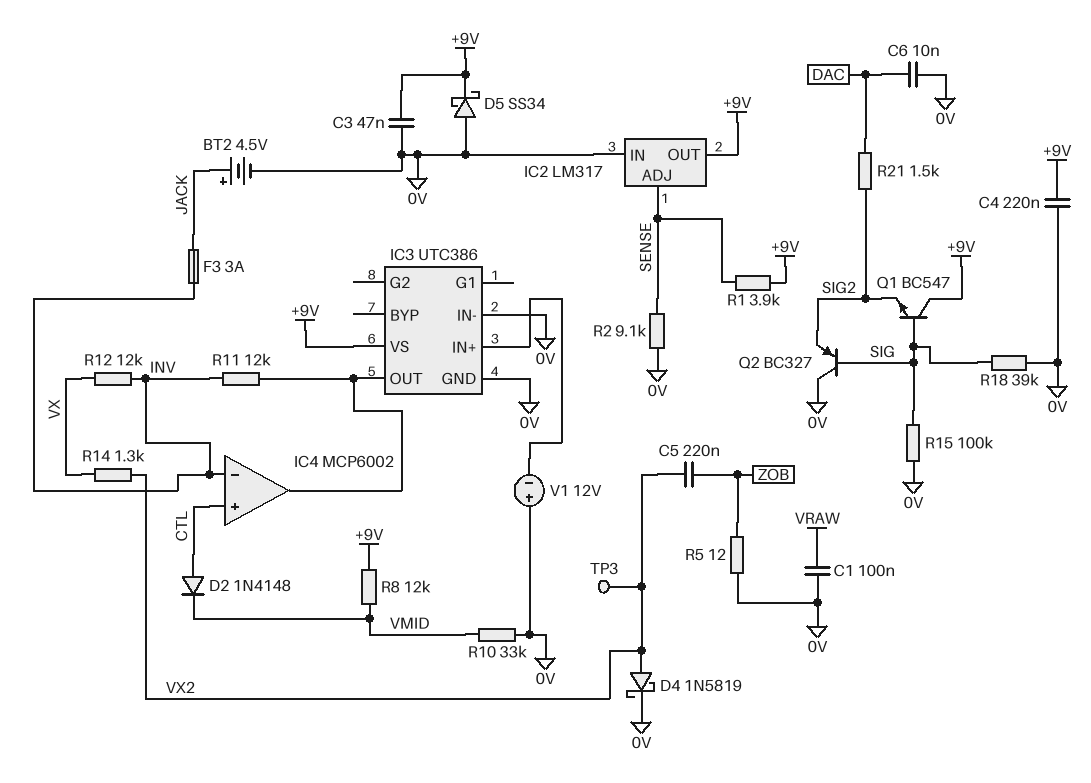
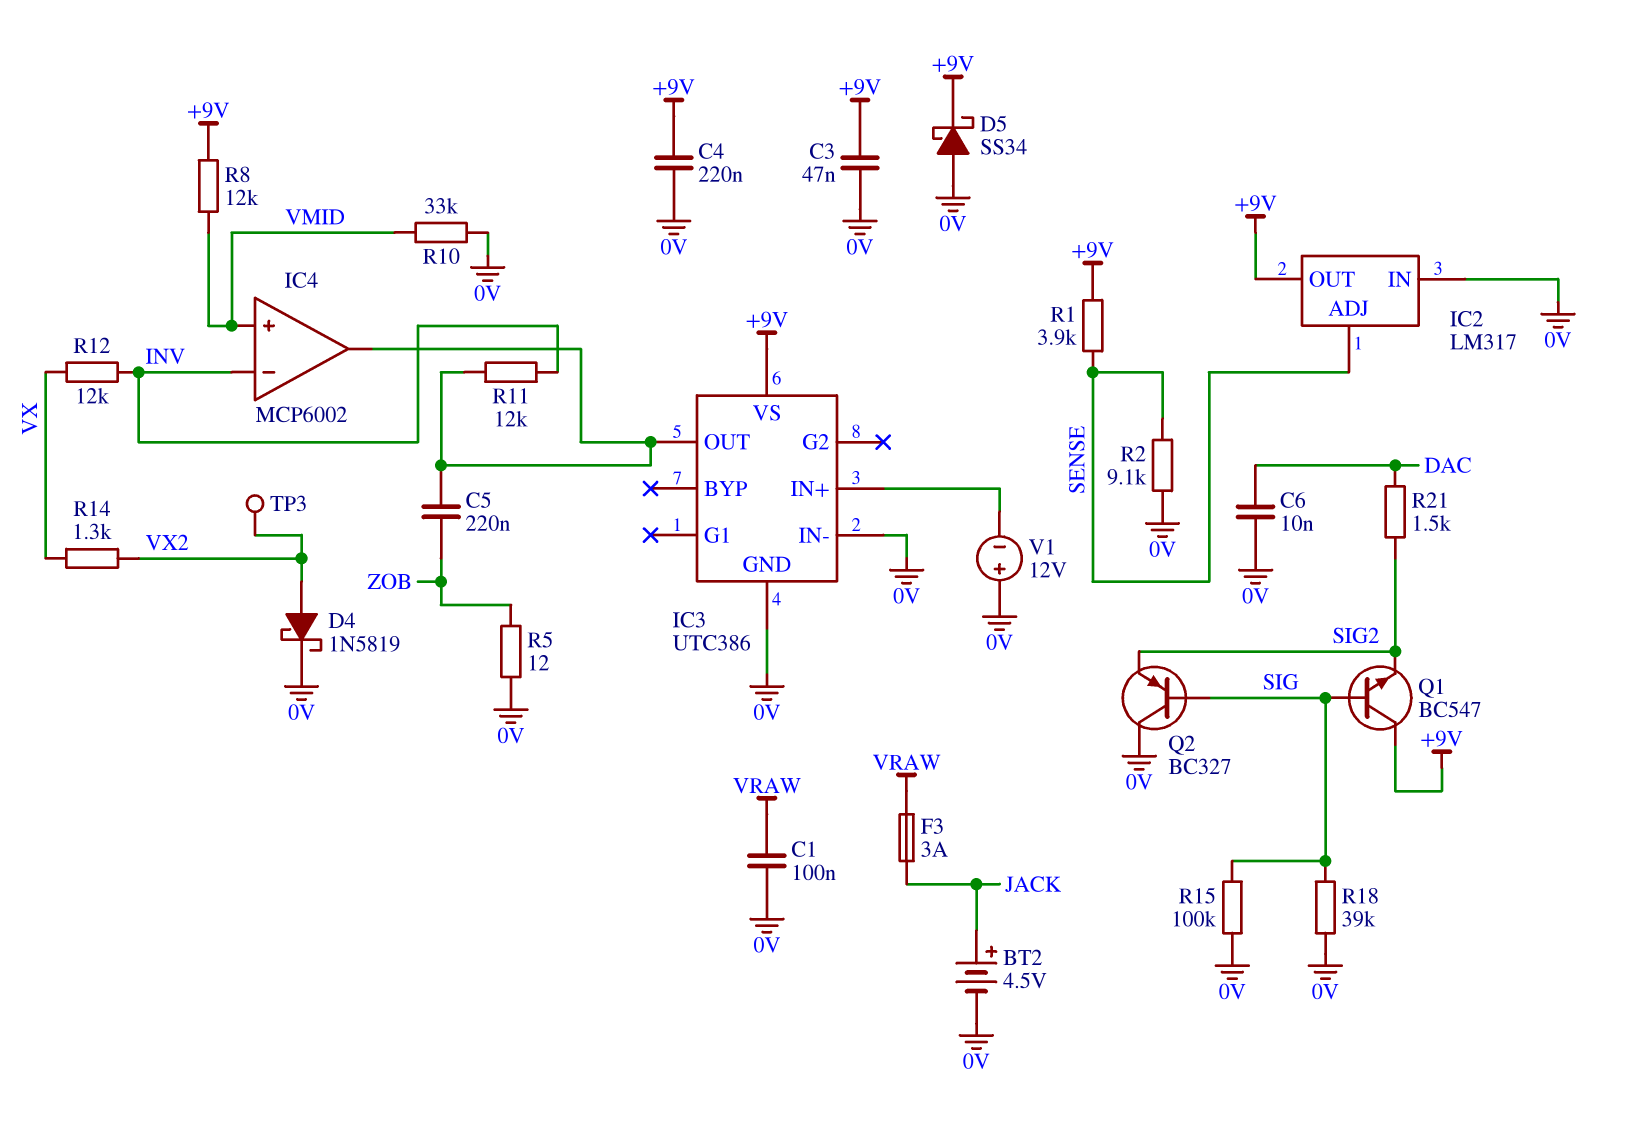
C5: 220nF (VX2, ZOB) -> 220nF (IC3/OUT, ZOB)
D2: diode 1N4148 (A CTL, K VMID) -> none
F3: 3A (INV, JACK) -> 3A (JACK, VRAW)
IC4 pin in+: CTL -> VMID

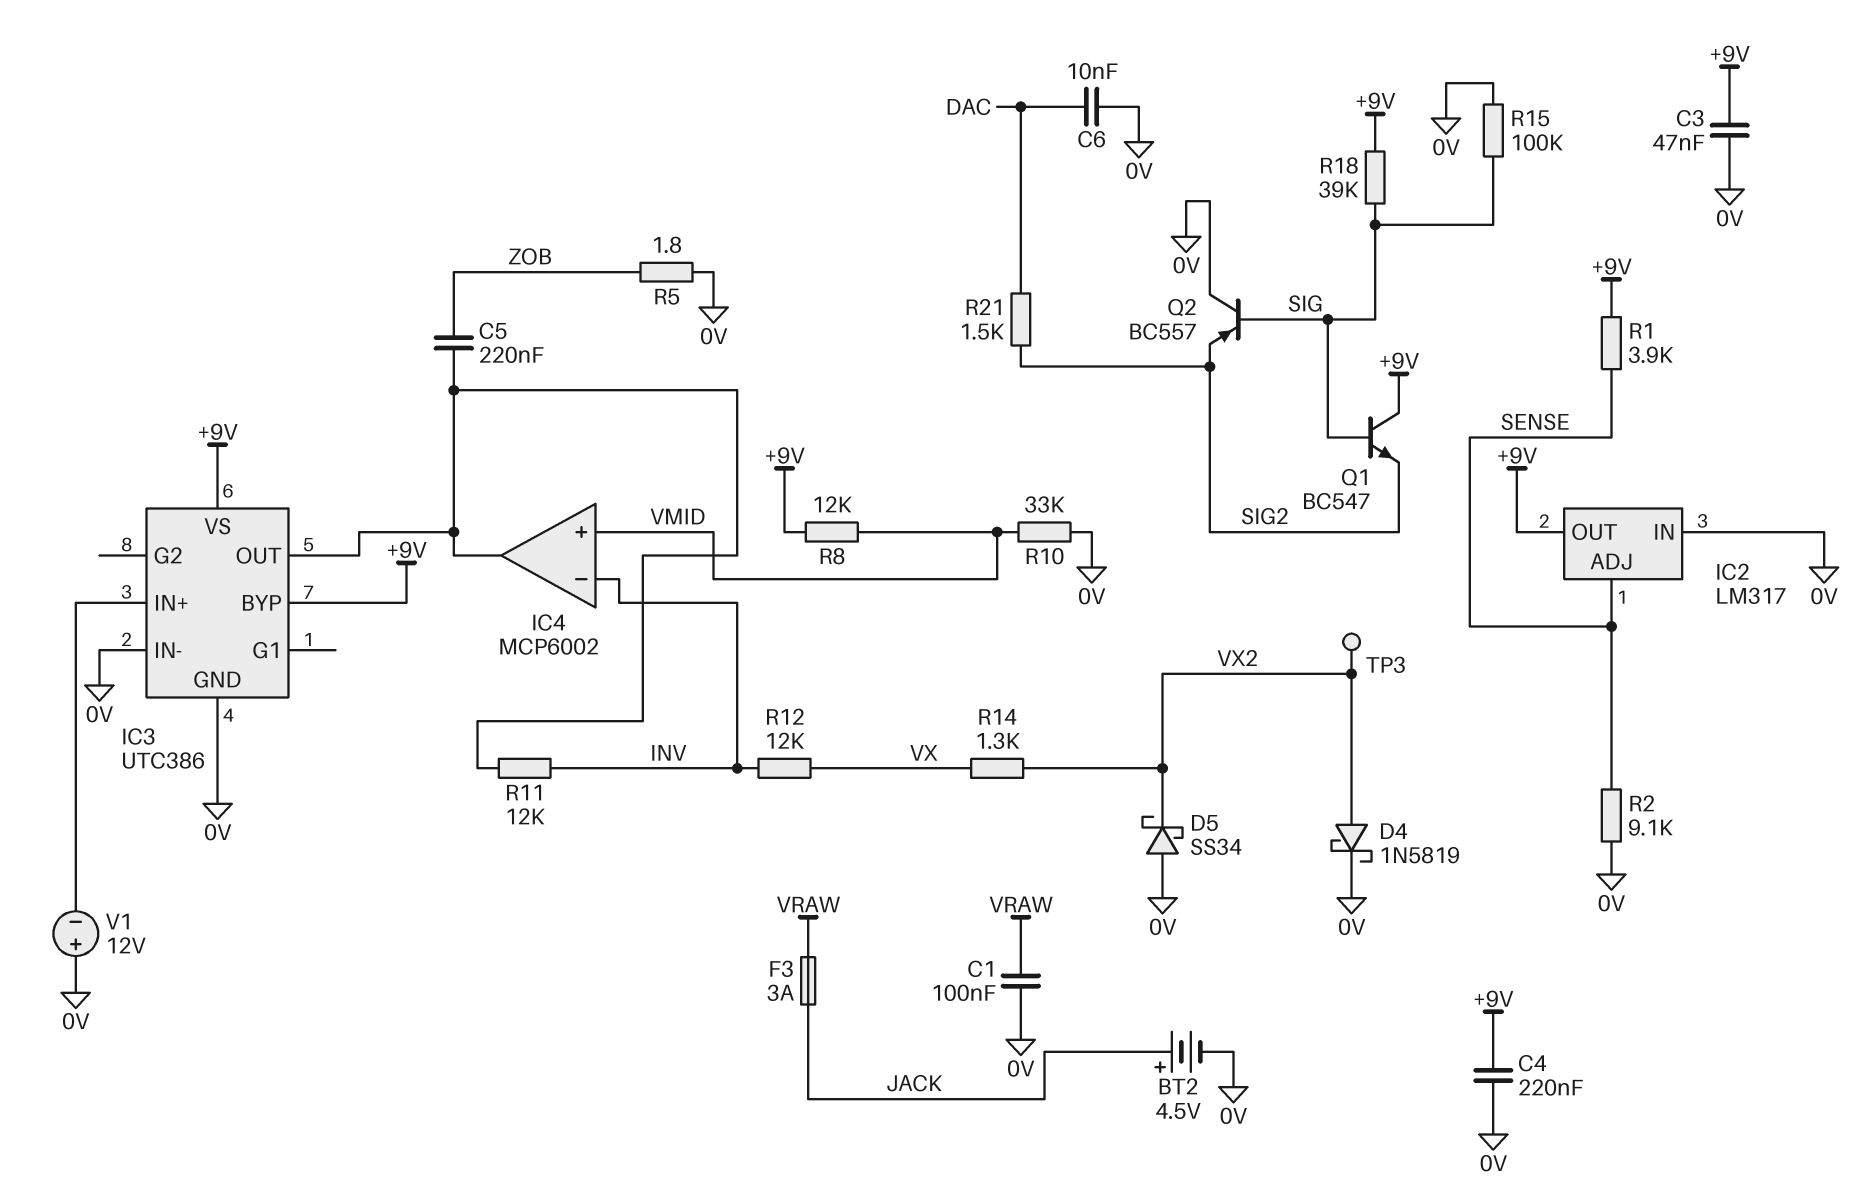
D5: schottky SS34 (A 0V, K +9V) -> schottky SS34 (A 0V, K VX2)
IC3 pin BYP: none -> +9V
Q2: PNP BC327 (B SIG, C 0V, E SIG2) -> PNP BC557 (B SIG, C 0V, E SIG2)
R5: 12 (0V, ZOB) -> 1.8 (0V, ZOB)
R18: 39k (0V, SIG) -> 39k (+9V, SIG)

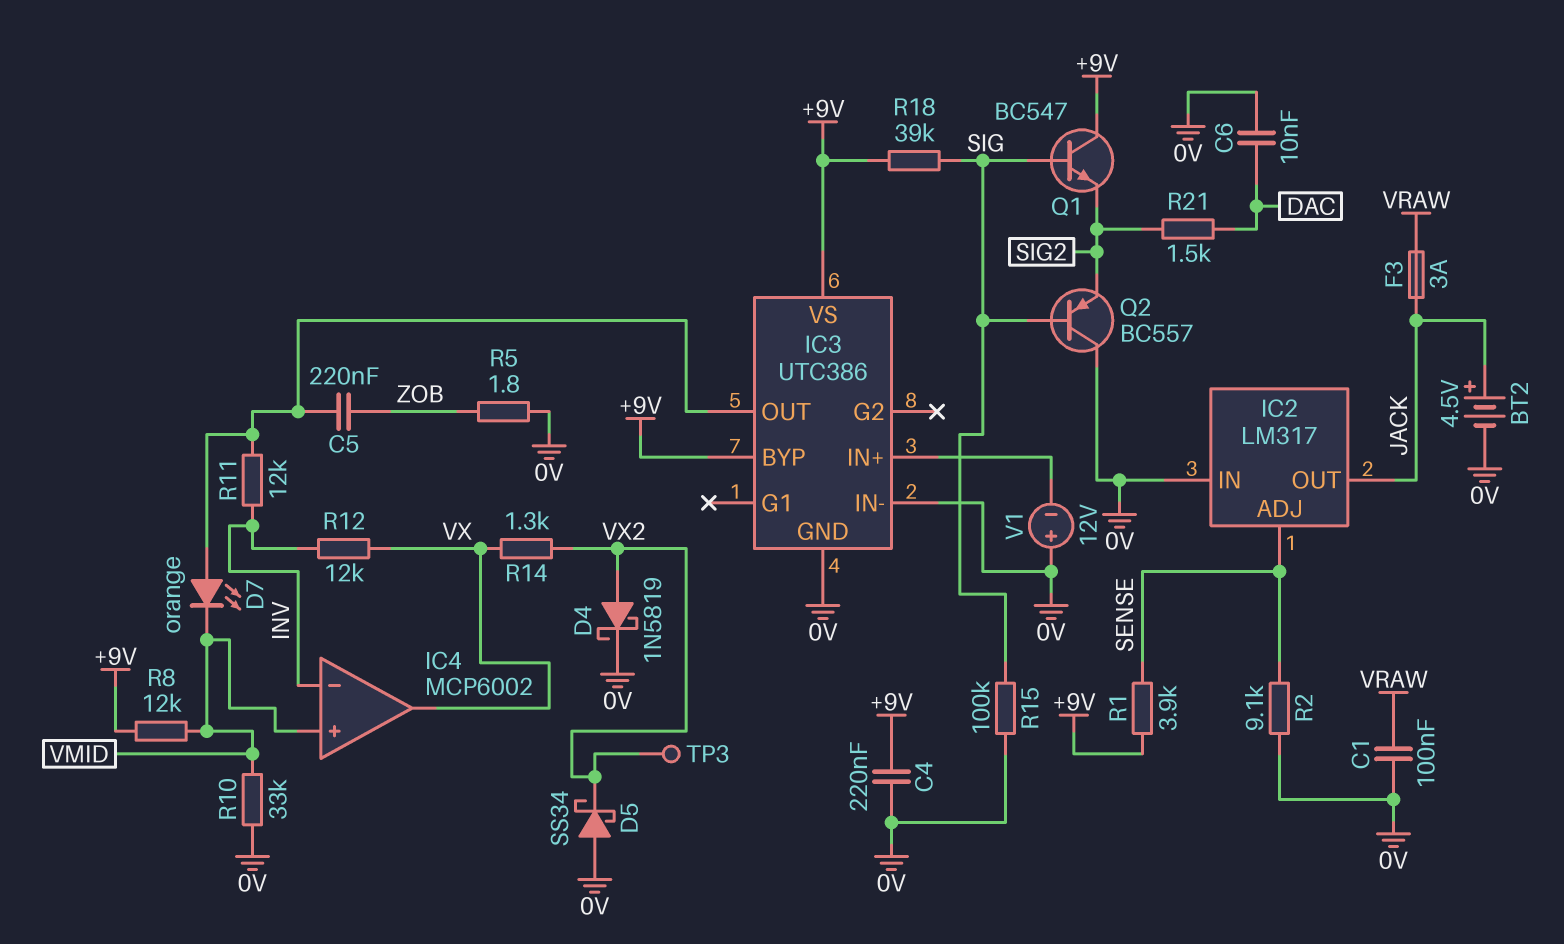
C3: 47nF (+9V, 0V) -> none
D7: none -> LED orange (A IC3/OUT, K VMID)
IC2 pin OUT: +9V -> JACK
IC4 pin out: IC3/OUT -> VX

